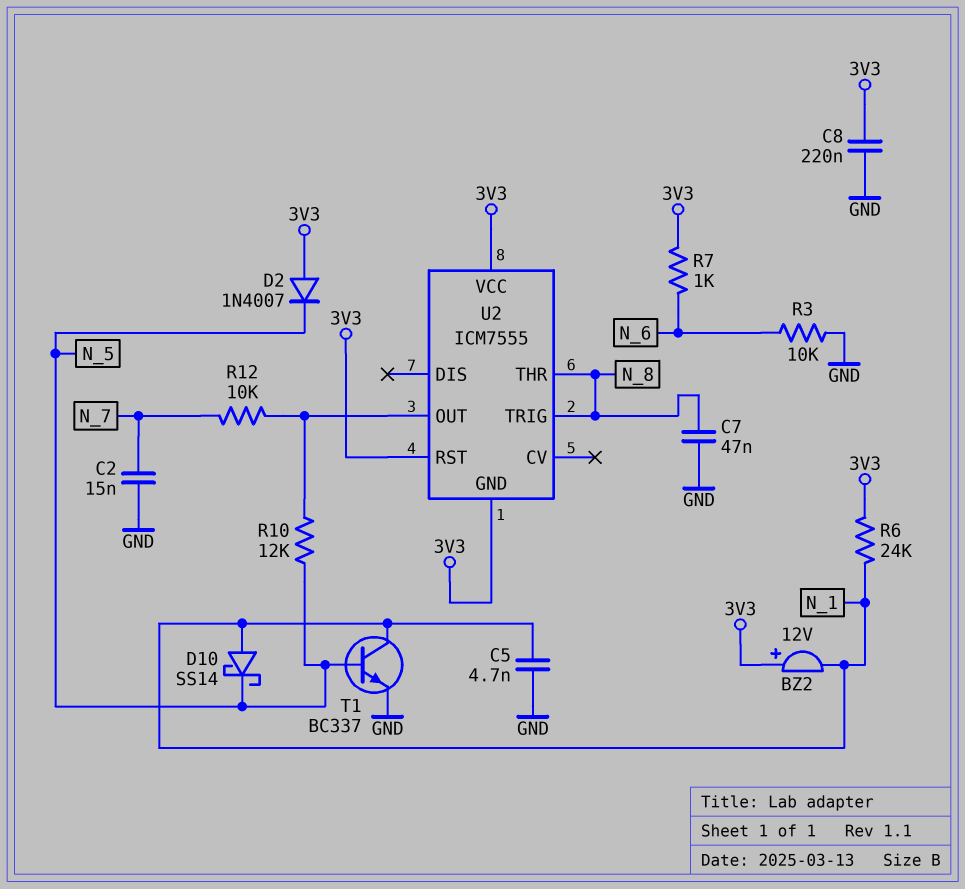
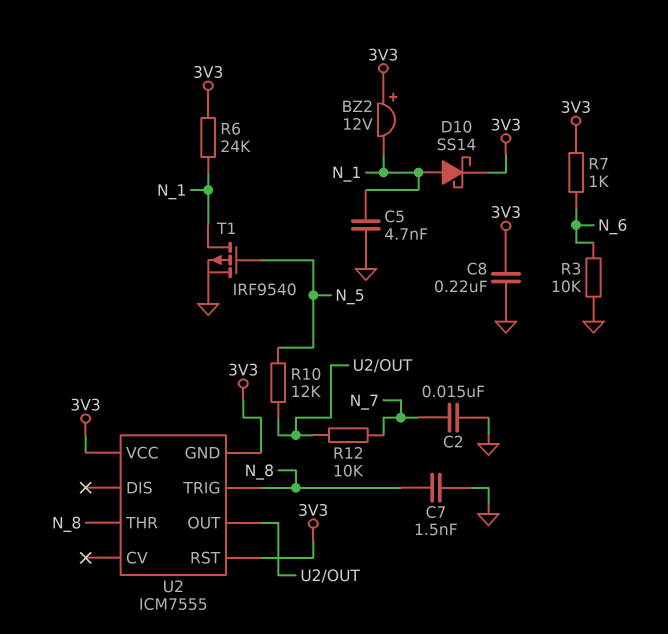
C7: 47nF (GND, N_8) -> 1.5nF (GND, N_8)
D2: diode 1N4007 (A 3V3, K N_5) -> none
D10: schottky SS14 (A N_1, K N_5) -> schottky SS14 (A N_1, K 3V3)
T1: NPN BC337 (B N_5, C N_1, E GND) -> PMOS IRF9540 (G N_5, D N_1, S GND)

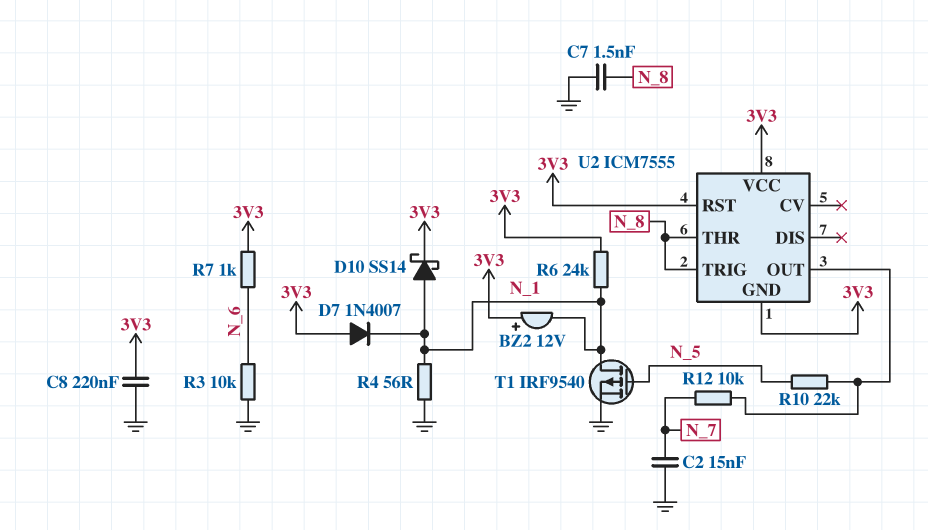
C5: 4.7nF (GND, N_1) -> none
D7: none -> diode 1N4007 (A 3V3, K N_1)
R4: none -> 56 (GND, N_1)
R10: 12k (N_5, U2/OUT) -> 22k (N_5, U2/OUT)

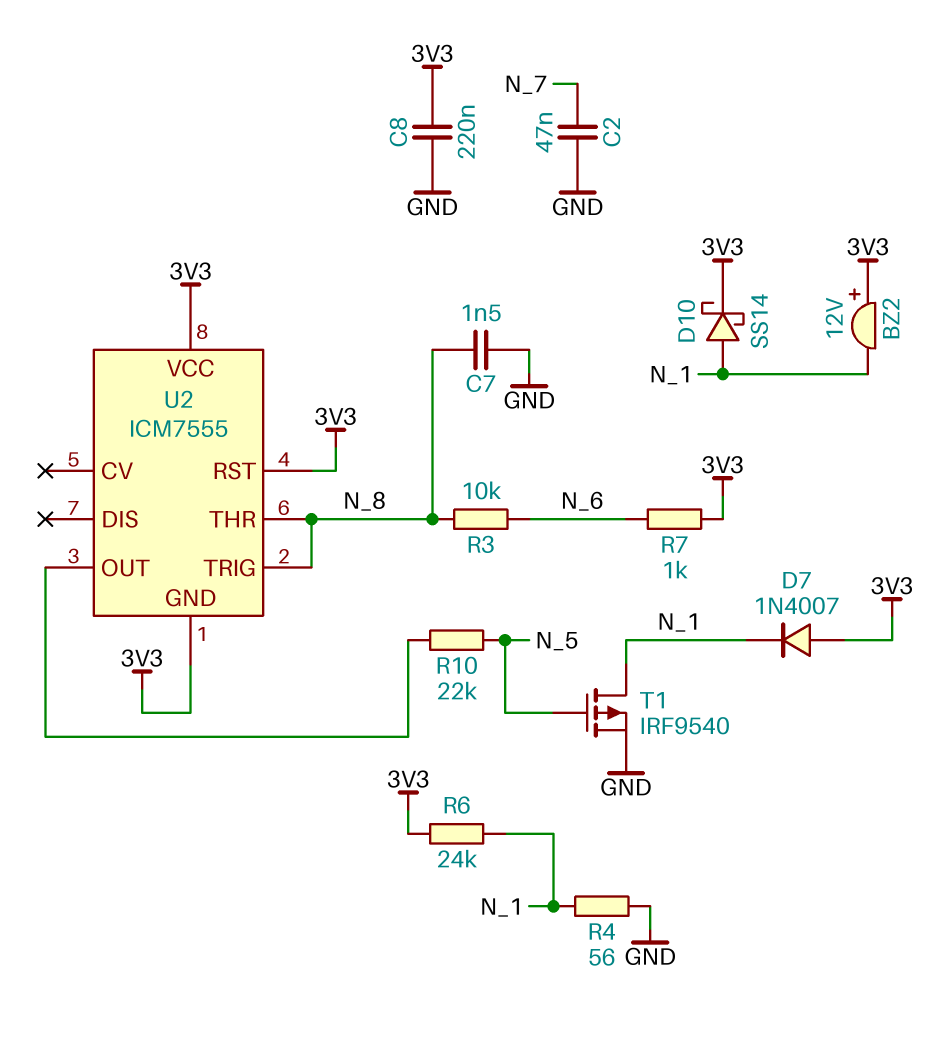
C2: 15nF (GND, N_7) -> 47nF (GND, N_7)
R3: 10k (GND, N_6) -> 10k (N_6, N_8)
R12: 10k (N_7, U2/OUT) -> none

